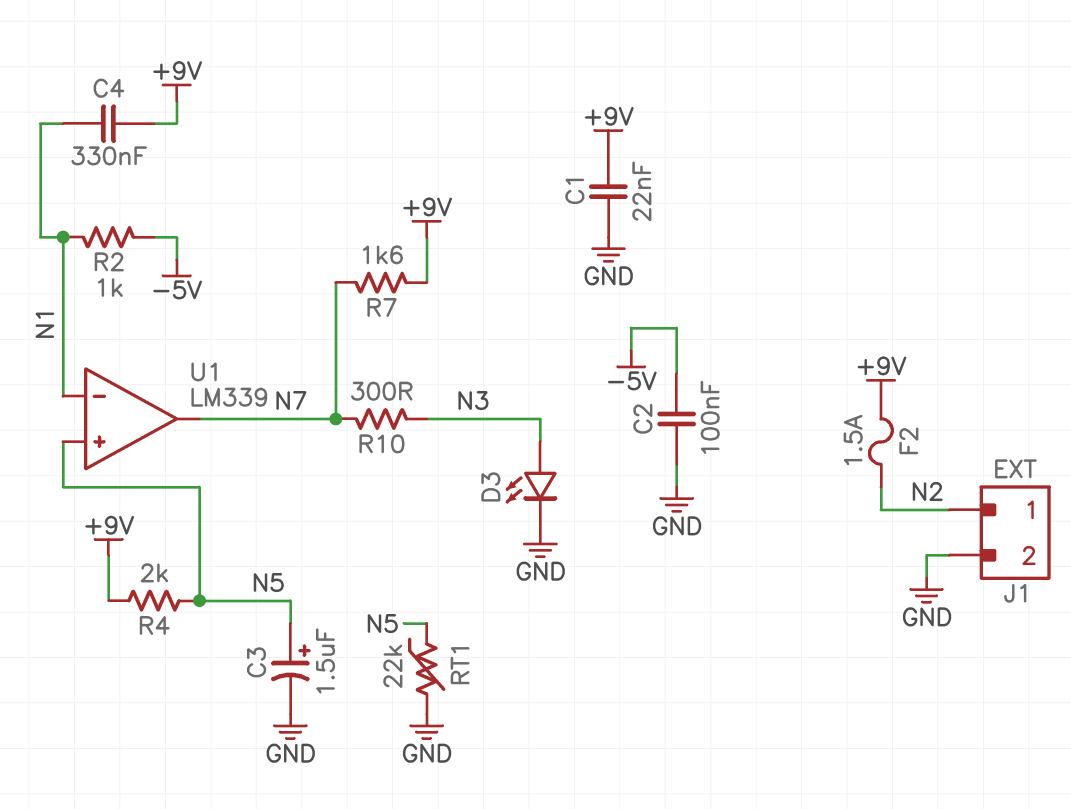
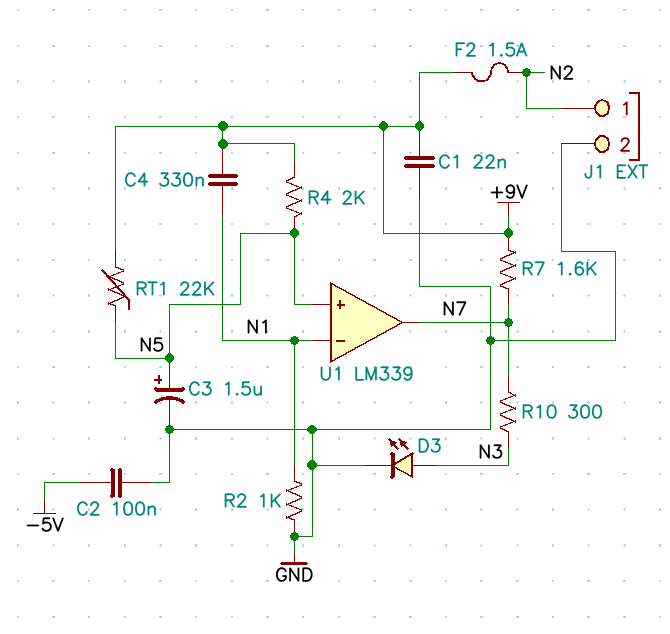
R2: 1k (-5V, N1) -> 1k (GND, N1)
RT1: 22k (GND, N5) -> 22k (+9V, N5)

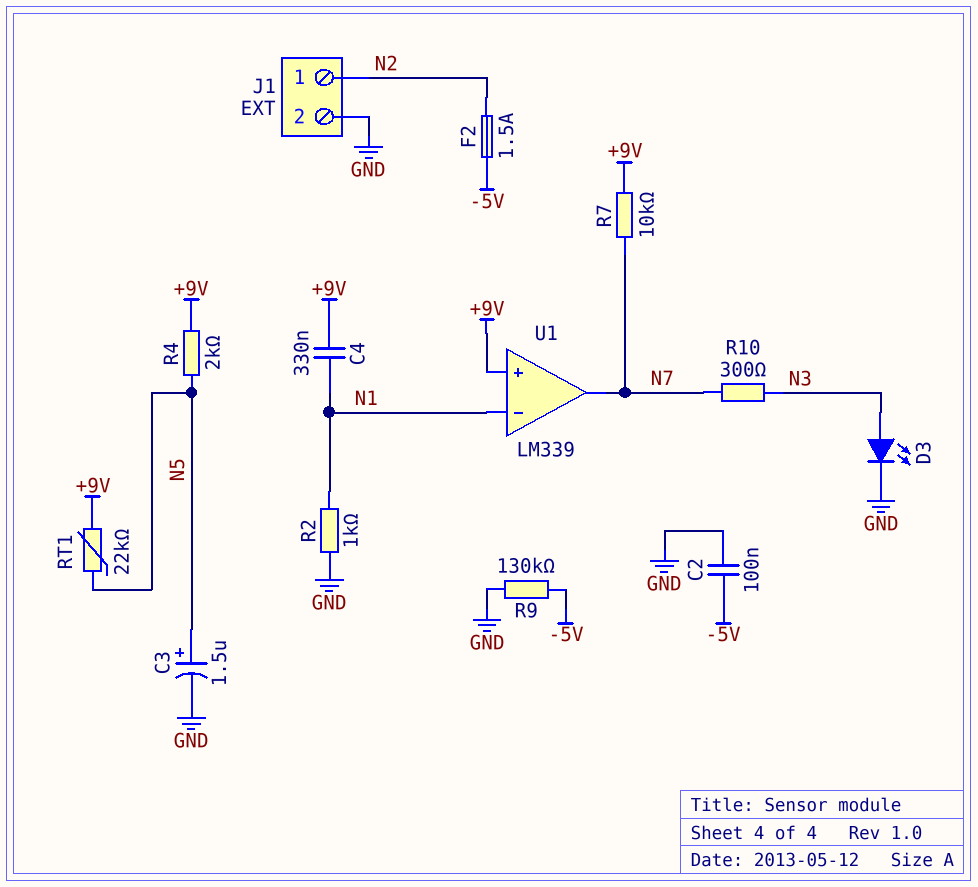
C1: 22nF (+9V, GND) -> none
F2: 1.5A (+9V, N2) -> 1.5A (-5V, N2)
R7: 1.6k (+9V, N7) -> 10k (+9V, N7)
R9: none -> 130k (-5V, GND)
U1 pin in+: N5 -> +9V

